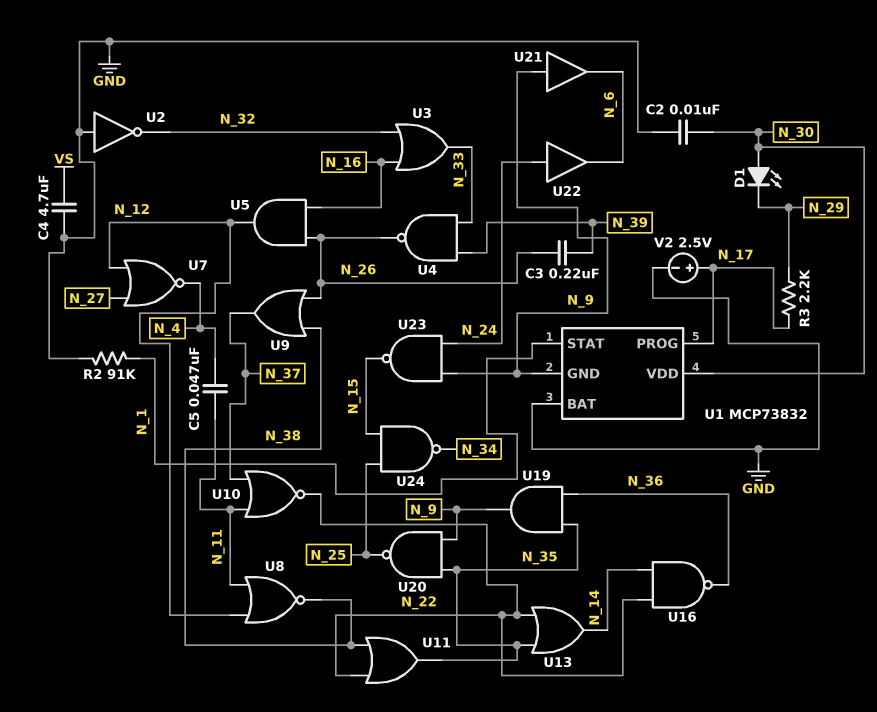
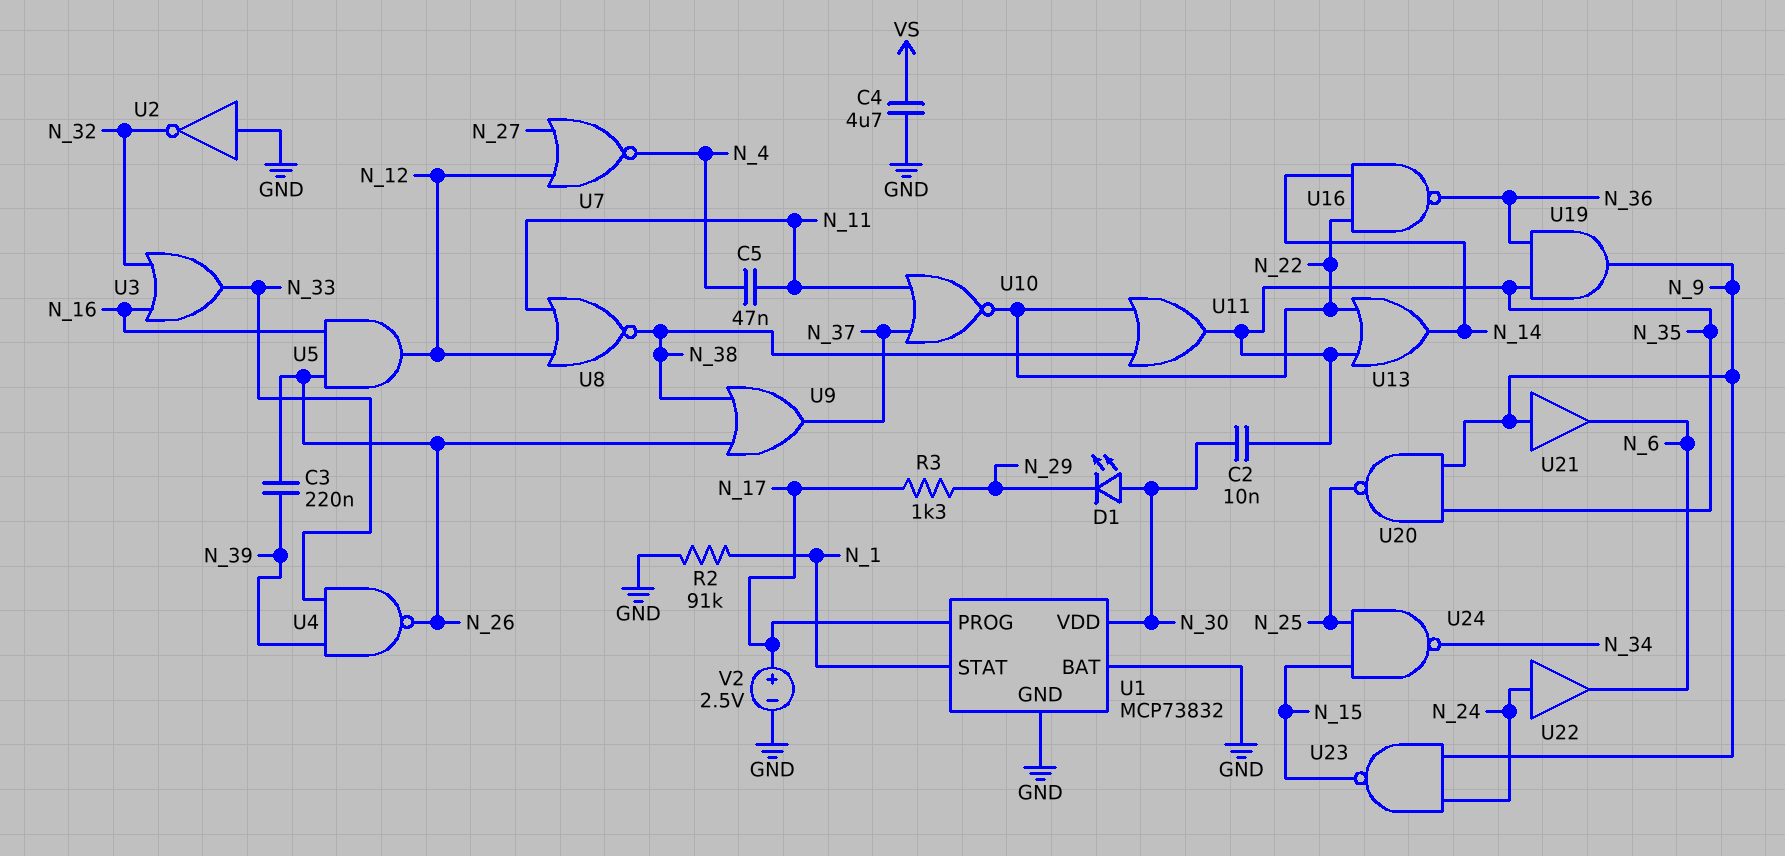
C2: 10nF (GND, N_30) -> 10nF (N_30, N_35)
R3: 2.2k (N_17, N_29) -> 1.3k (N_17, N_29)
U1 pin GND: N_9 -> GND

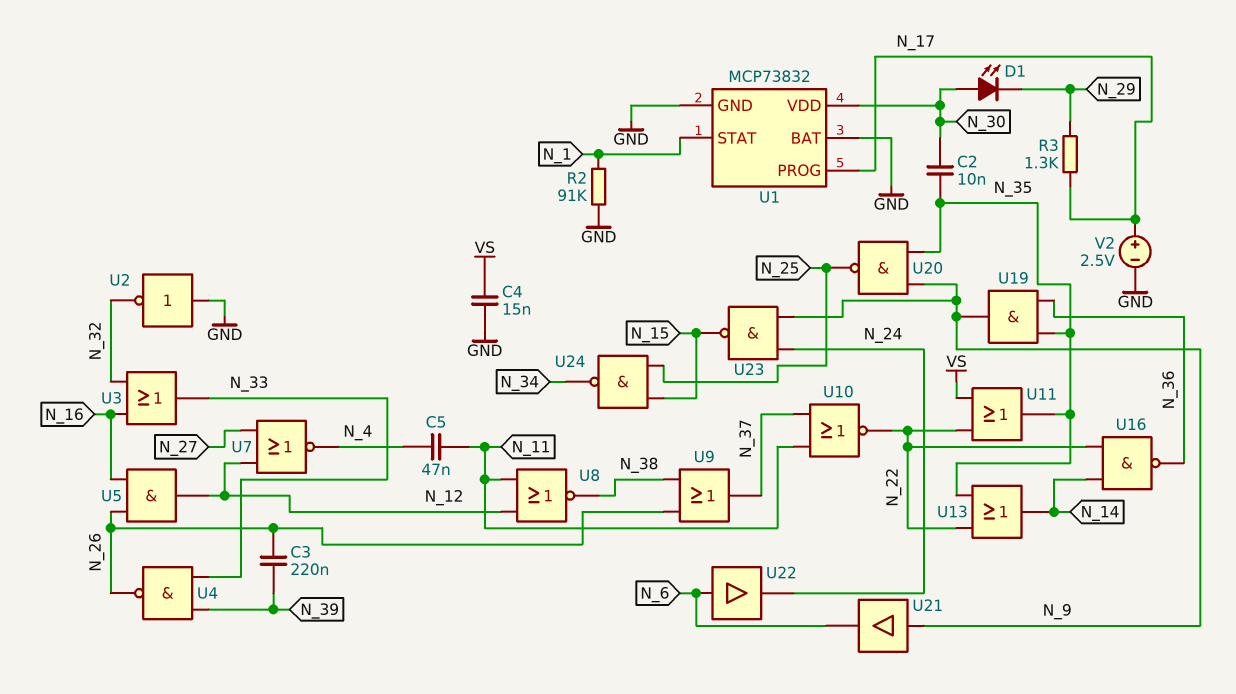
C4: 4.7uF (GND, VS) -> 15nF (GND, VS)
U11: OR (in N_22, in N_38, out N_35) -> OR (in N_22, in VS, out N_35)
U22: buffer (in N_24, out N_6) -> buffer (in N_6, out N_24)

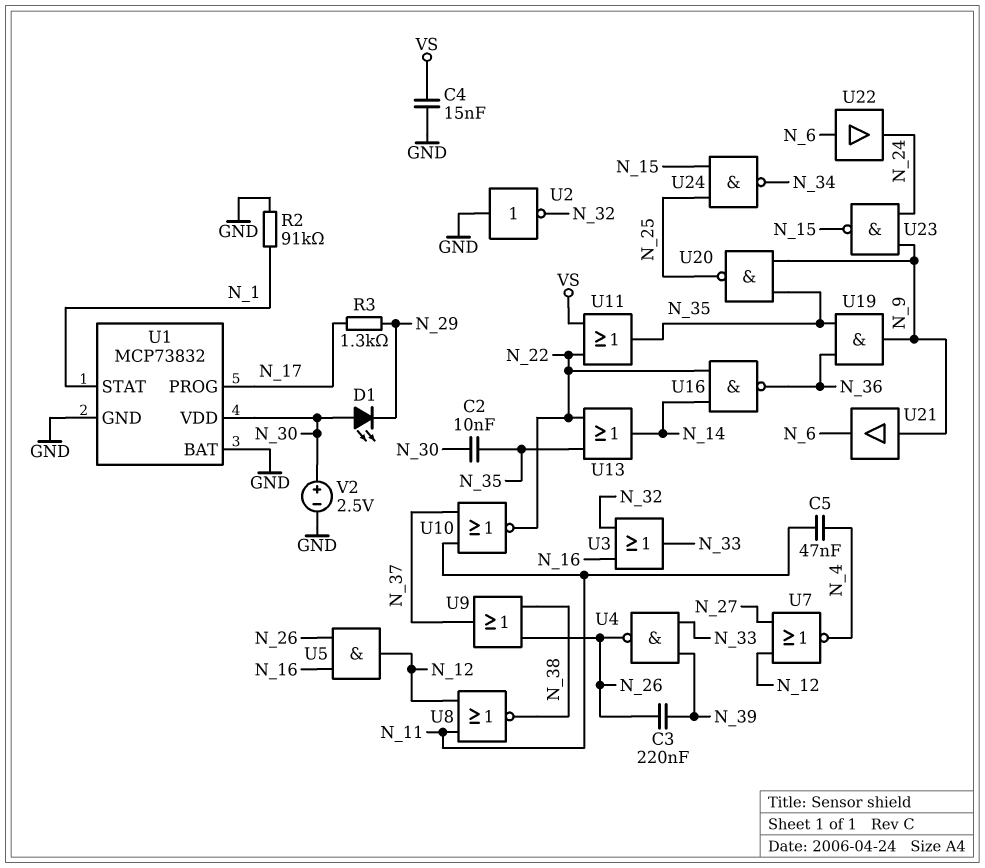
V2: 2.5V (plus N_17, minus GND) -> 2.5V (plus N_30, minus GND)

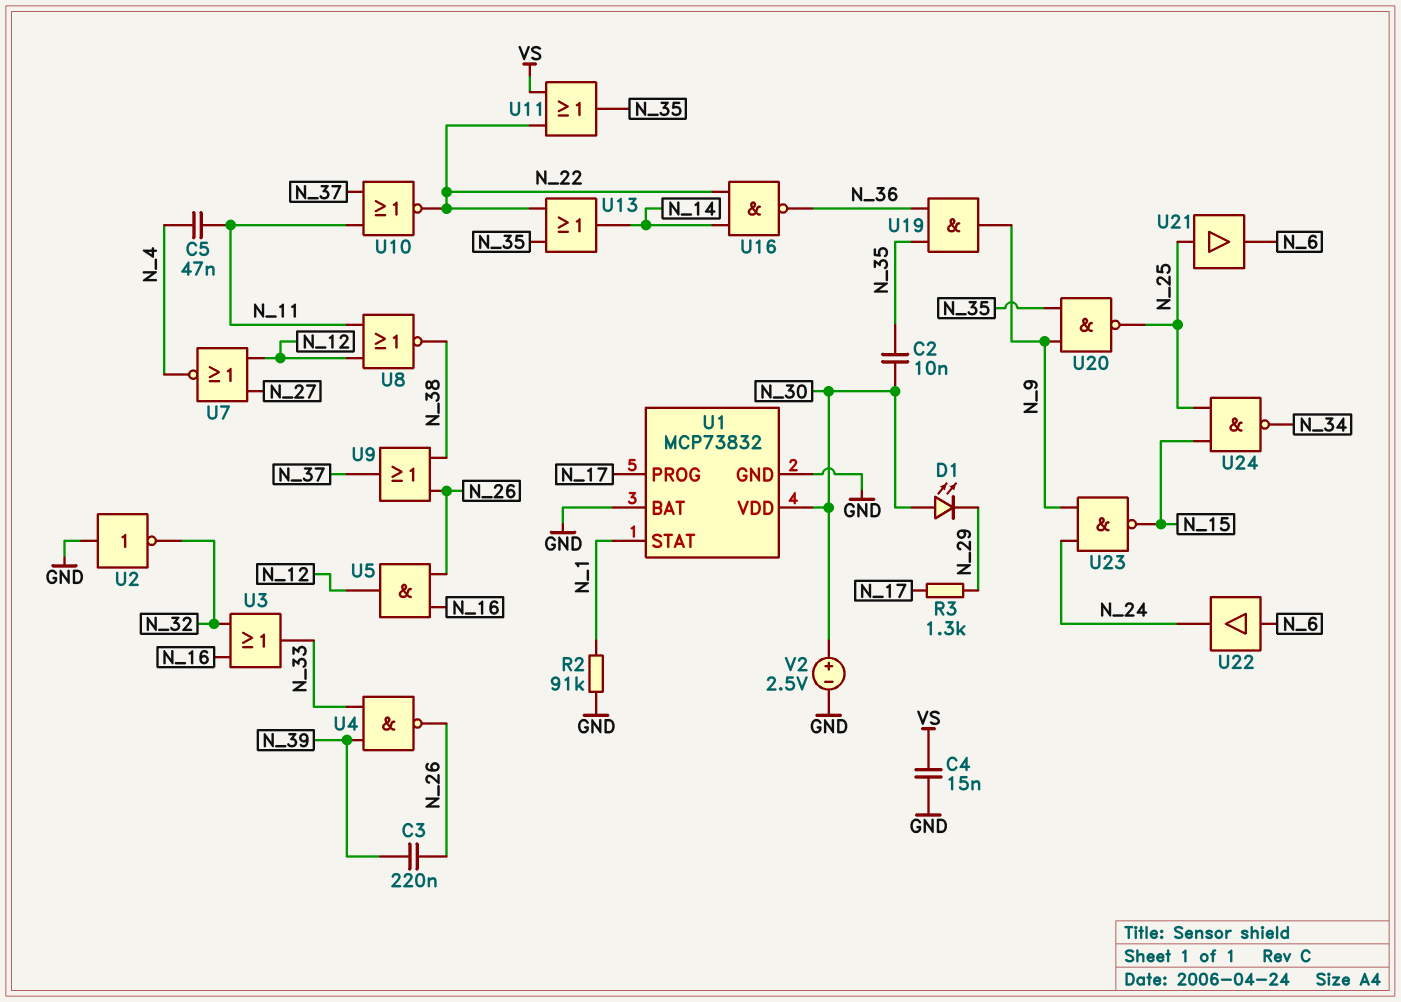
U21: buffer (in N_9, out N_6) -> buffer (in N_25, out N_6)

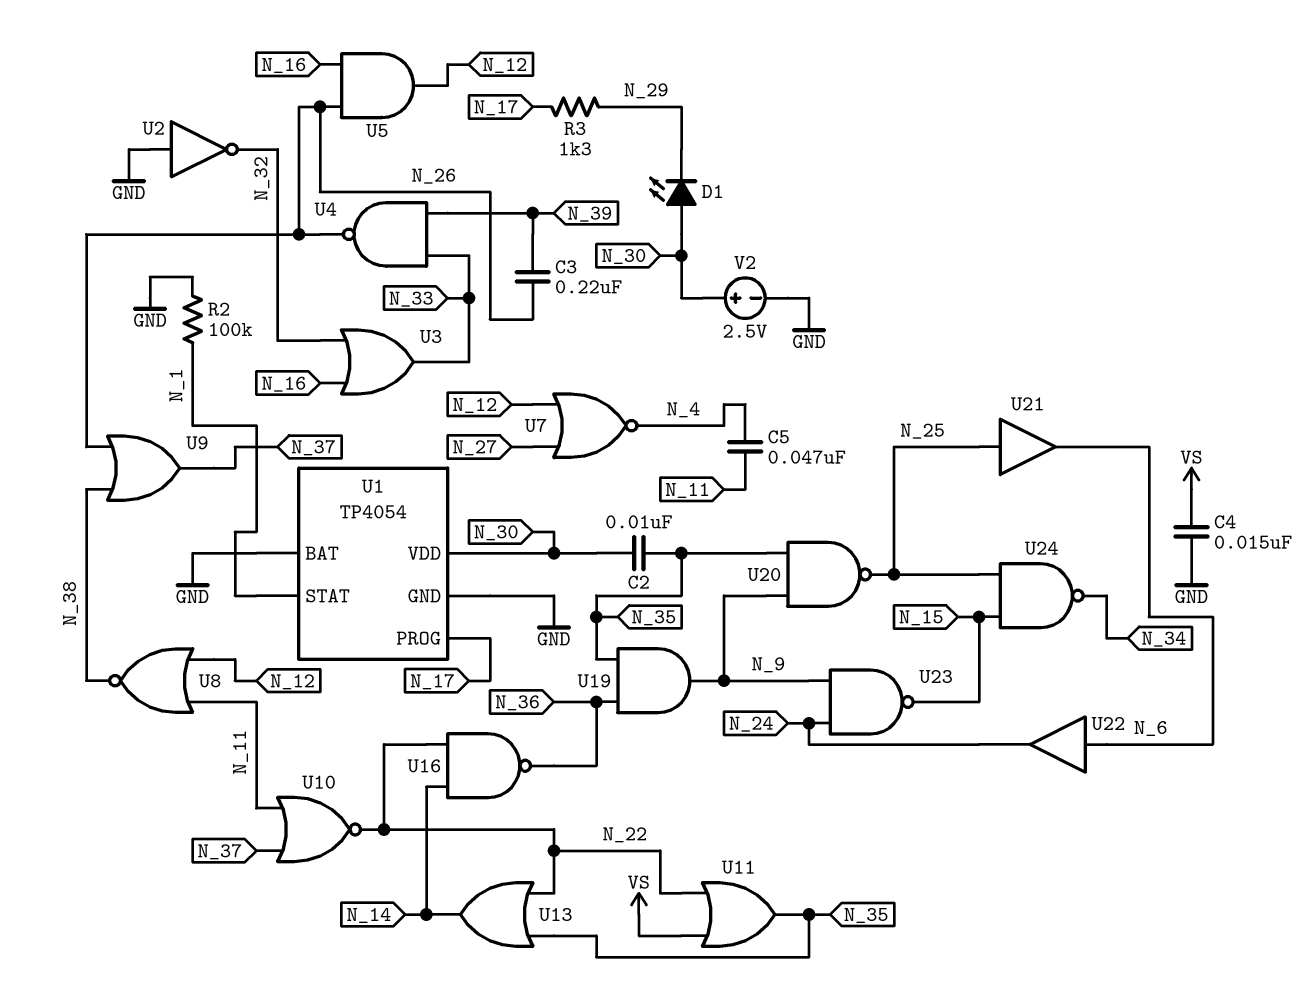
R2: 91k (GND, N_1) -> 100k (GND, N_1)
U1: MCP73832 -> TP4054

